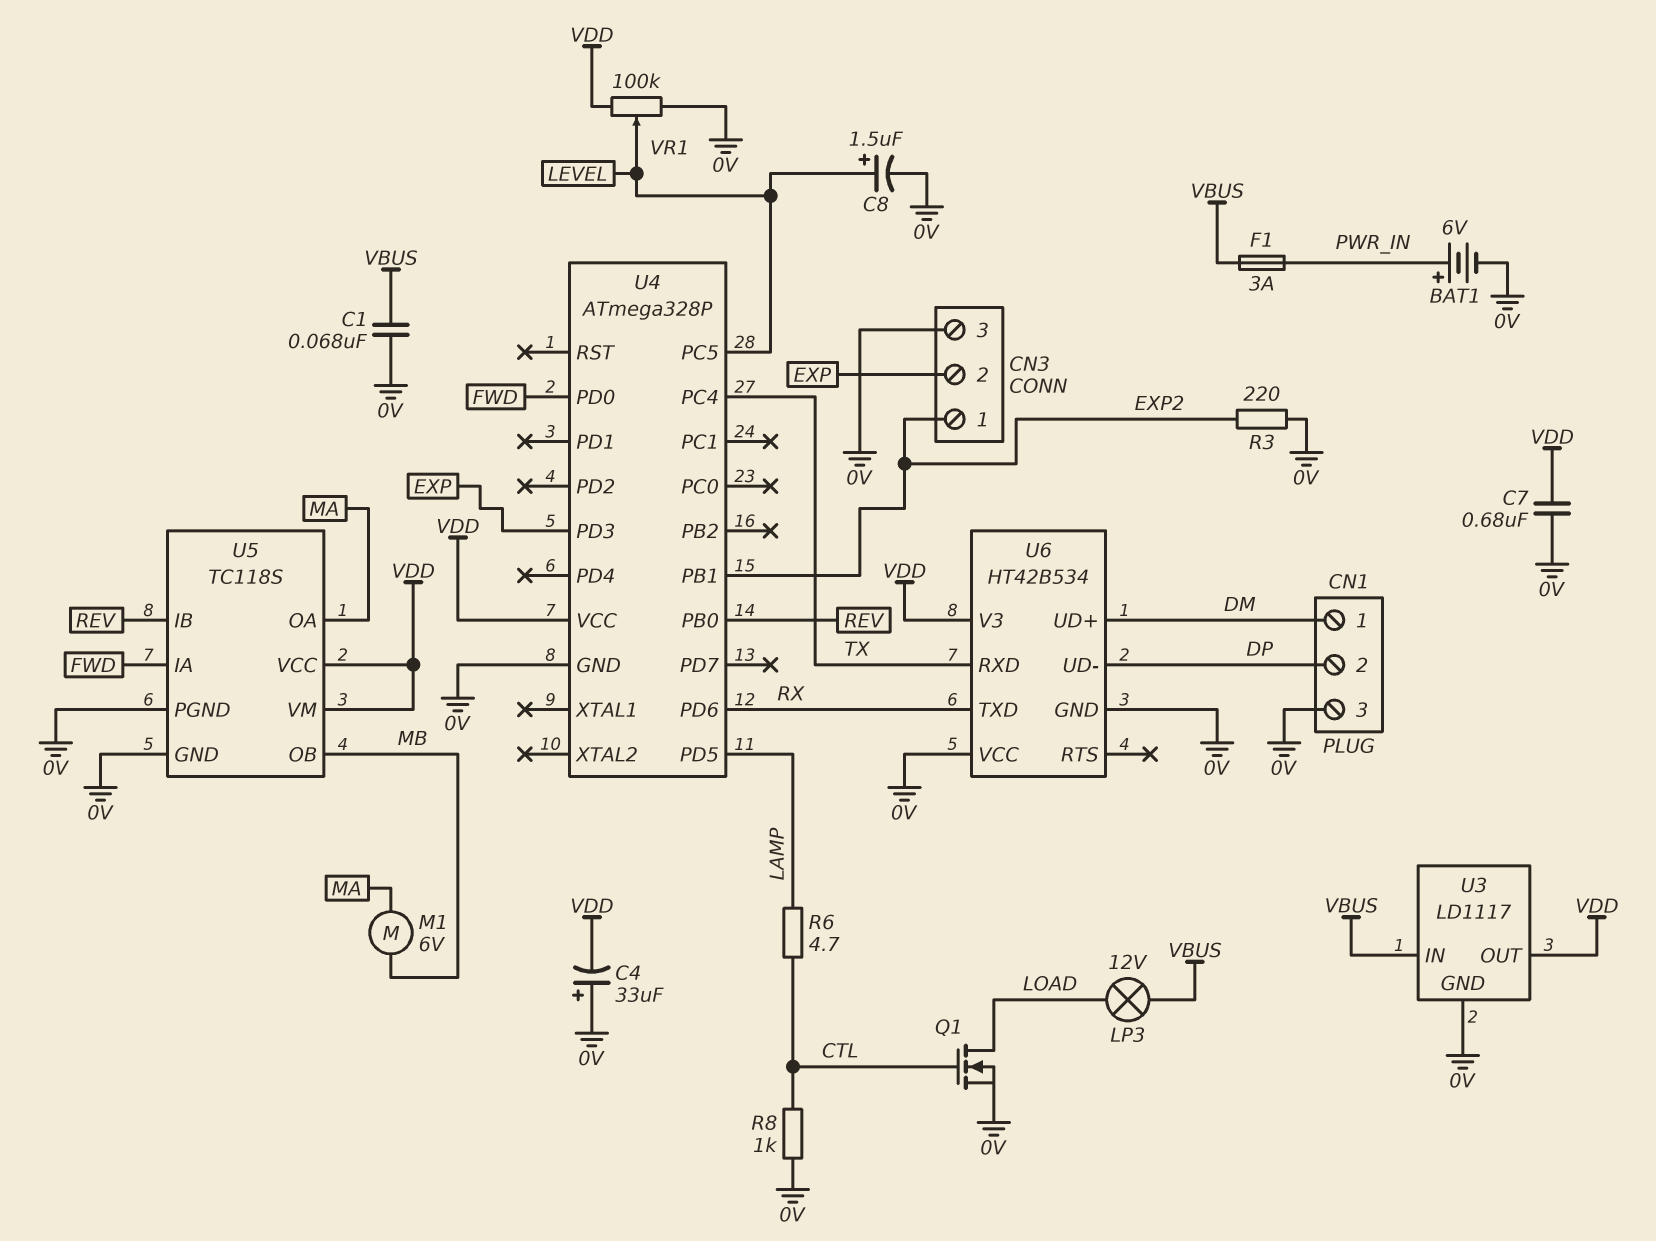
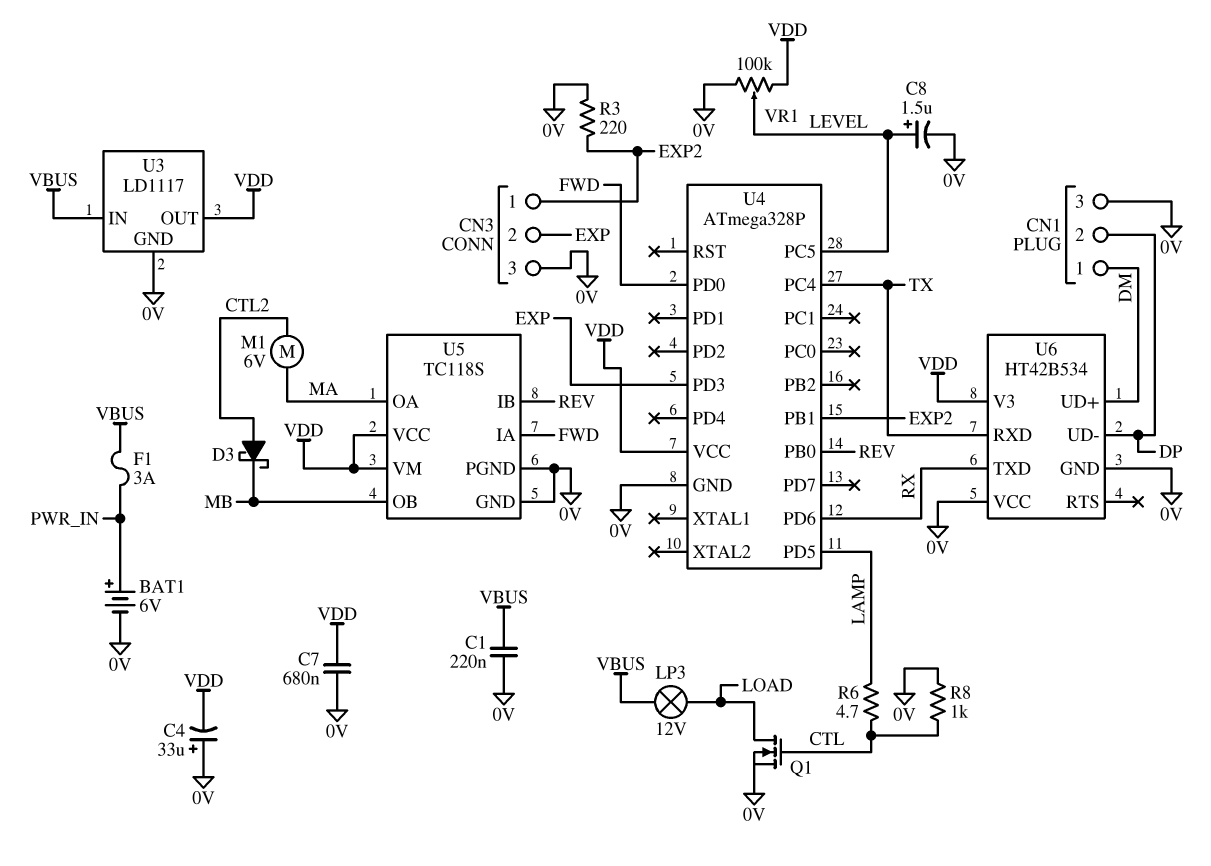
C1: 68nF (0V, VBUS) -> 220nF (0V, VBUS)
D3: none -> schottky (A CTL2, K MB)
M1: motor 6V (MA, MB) -> motor 6V (CTL2, MA)

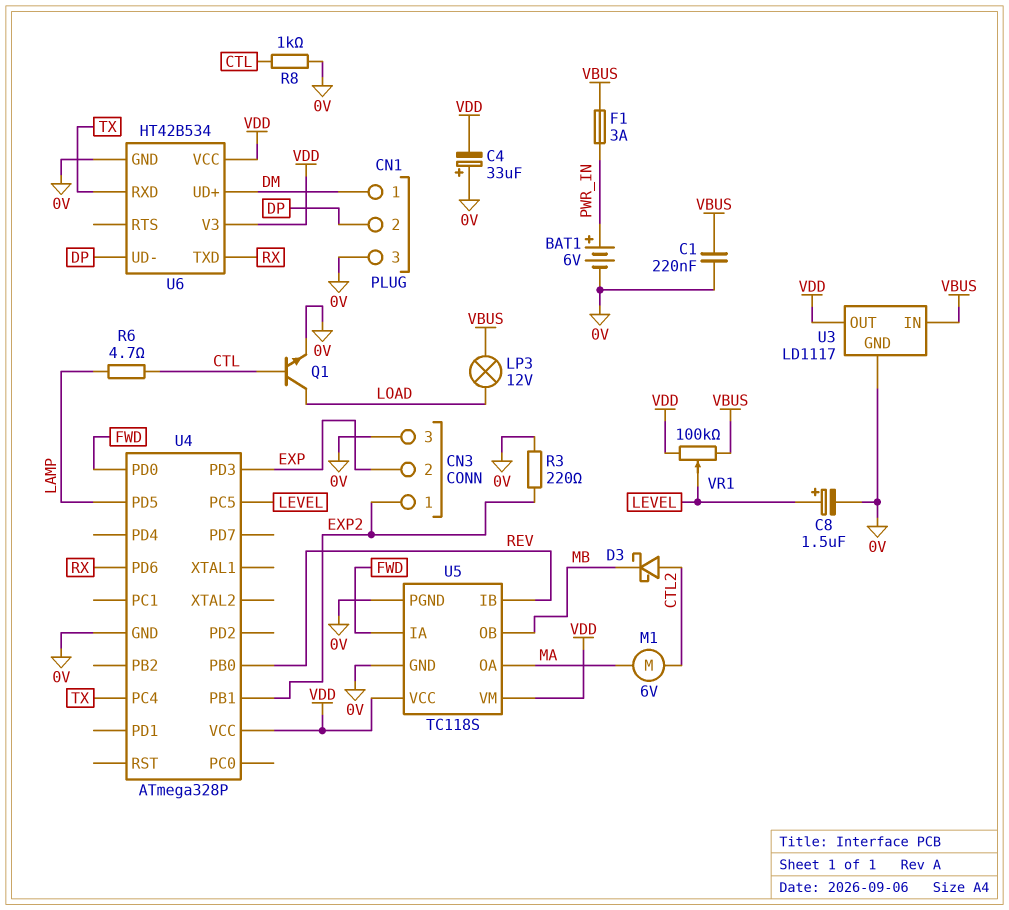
C7: 680nF (0V, VDD) -> none
Q1: NMOS (G CTL, D LOAD, S 0V) -> NPN (B CTL, C LOAD, E 0V)
U6 pin VCC: 0V -> VDD
VR1: 100k (0V, VDD, wiper LEVEL) -> 100k (VBUS, VDD, wiper LEVEL)

